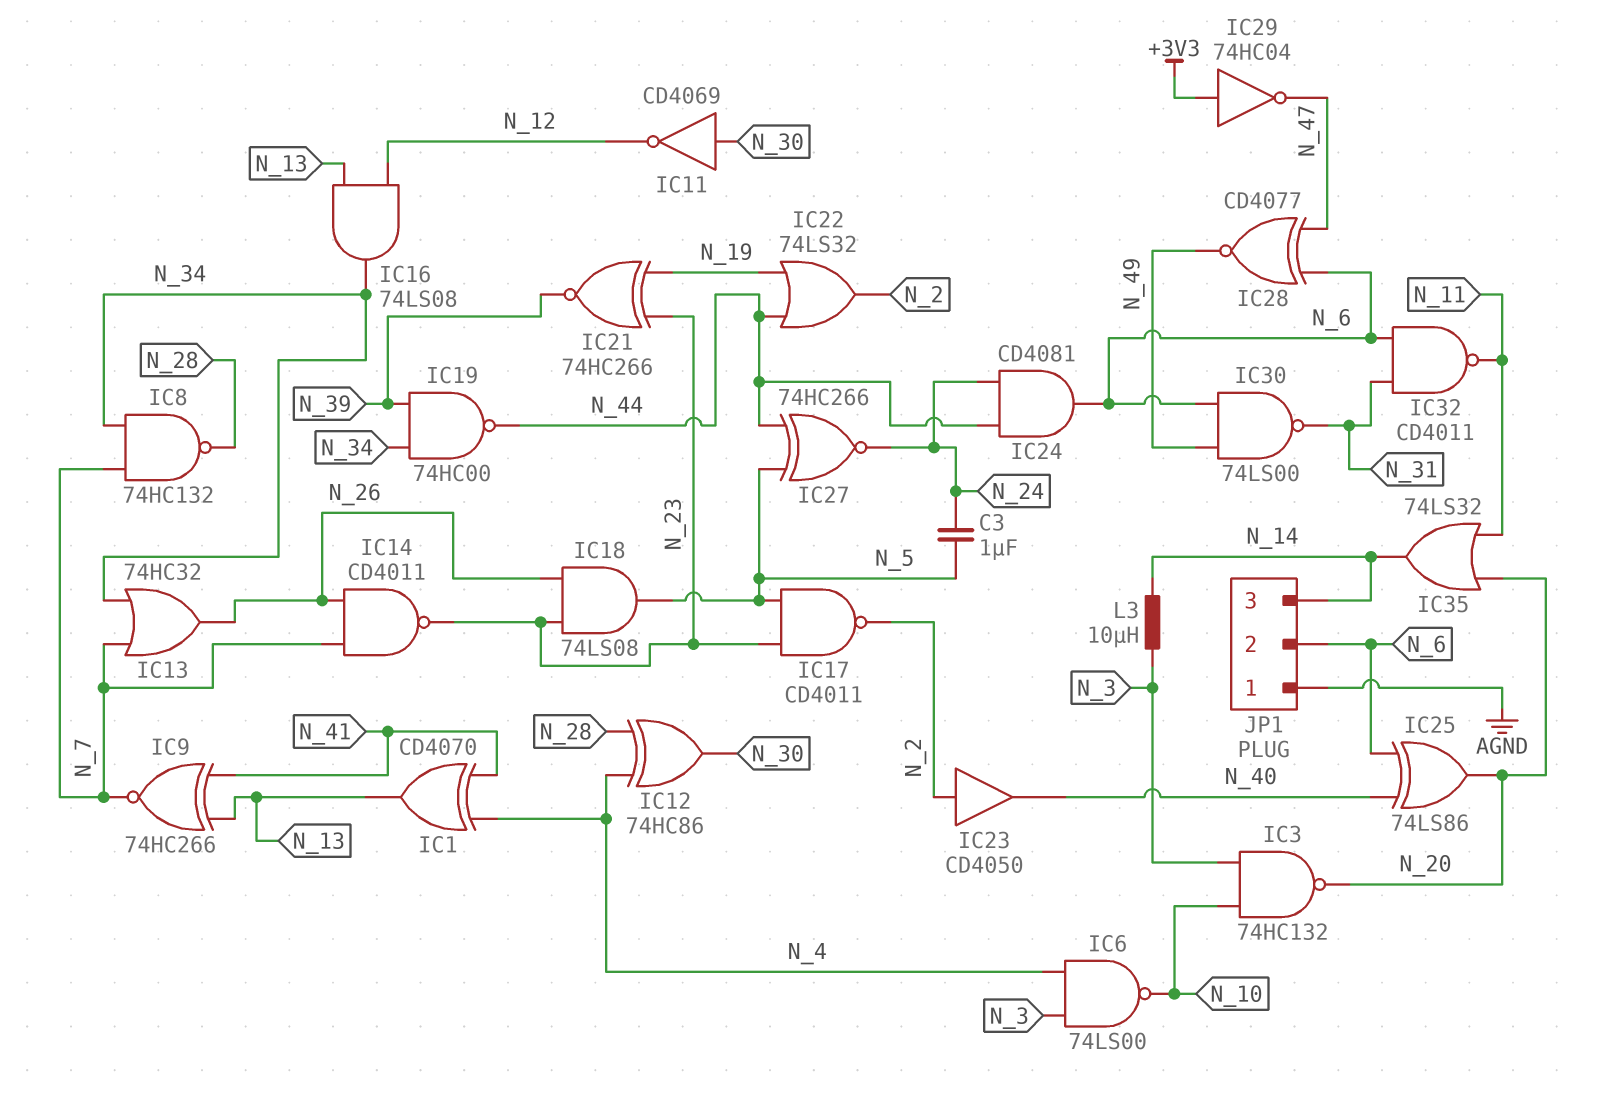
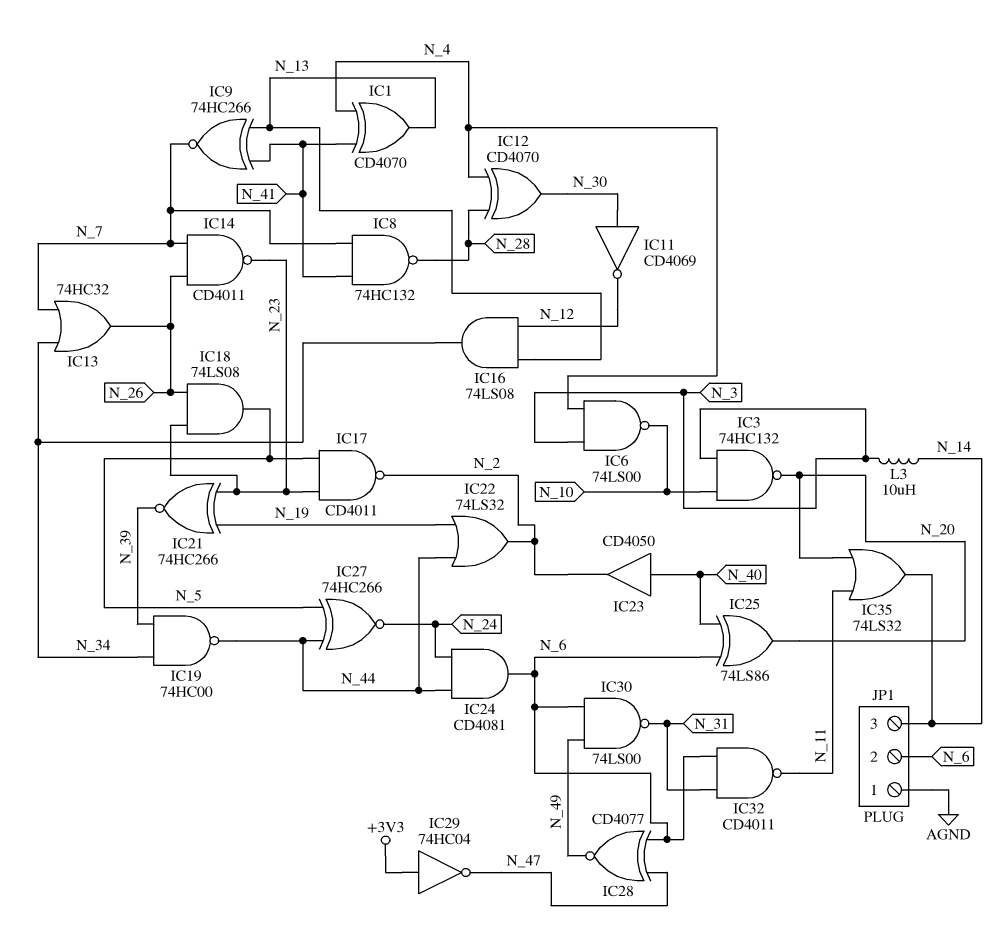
C3: 1uF (N_5, N_24) -> none
IC8: NAND 74HC132 (in N_7, in N_34, out N_28) -> NAND 74HC132 (in N_7, in N_41, out N_28)
IC12: XOR 74HC86 (in N_4, in N_28, out N_30) -> XOR CD4070 (in N_4, in N_28, out N_30)
IC23: buffer CD4050 (in N_2, out N_40) -> buffer CD4050 (in N_40, out N_2)

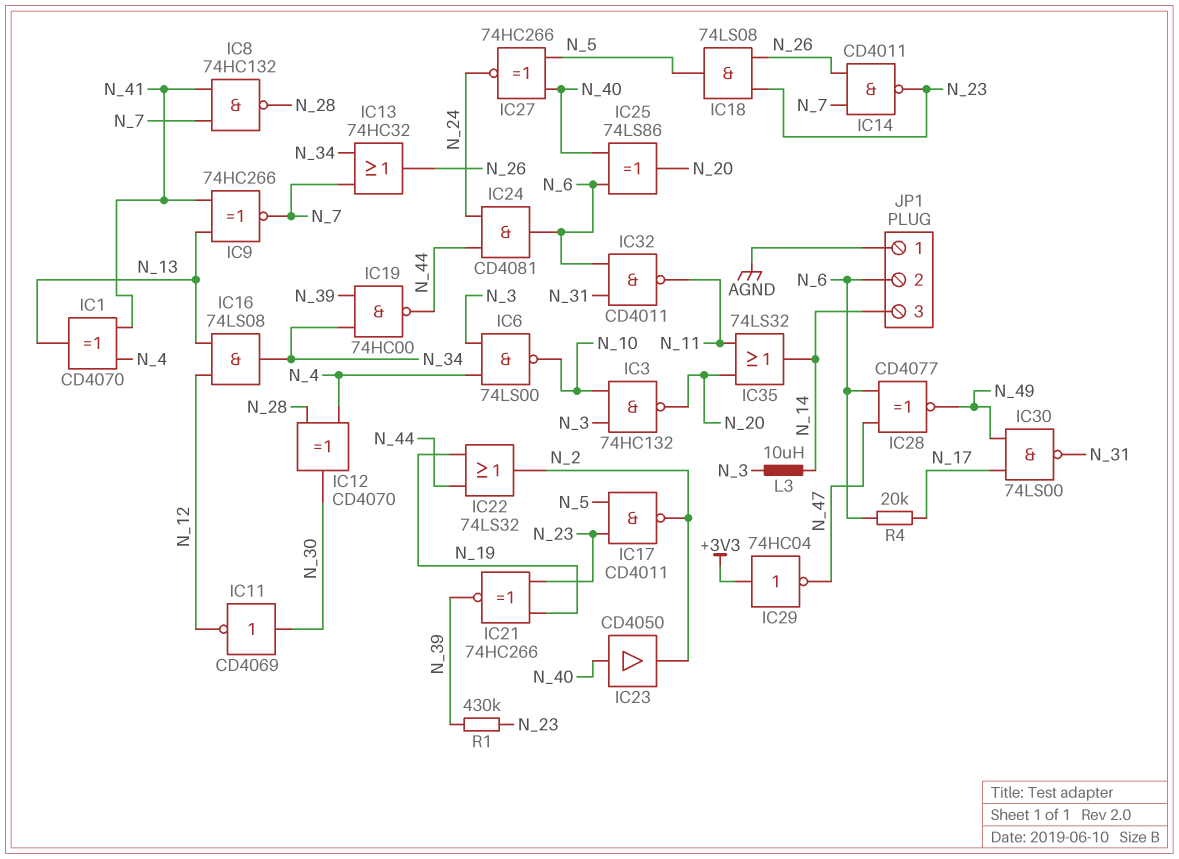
IC27: XNOR 74HC266 (in N_5, in N_44, out N_24) -> XNOR 74HC266 (in N_5, in N_40, out N_24)
IC30: NAND 74LS00 (in N_6, in N_49, out N_31) -> NAND 74LS00 (in N_17, in N_49, out N_31)
R1: none -> 430k (N_23, N_39)
R4: none -> 20k (N_6, N_17)

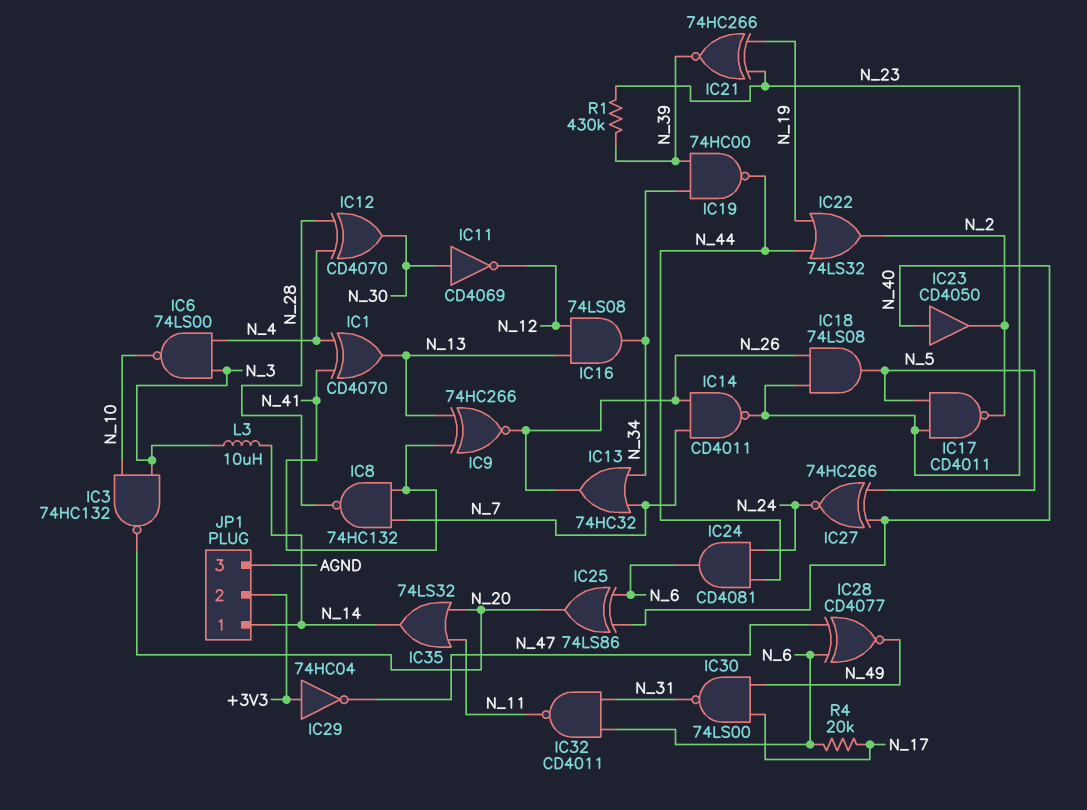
IC9: XNOR 74HC266 (in N_13, in N_41, out N_7) -> XNOR 74HC266 (in N_13, in N_41, out N_26)
JP1 pin 1: AGND -> N_14
JP1 pin 2: N_6 -> +3V3
JP1 pin 3: N_14 -> AGND

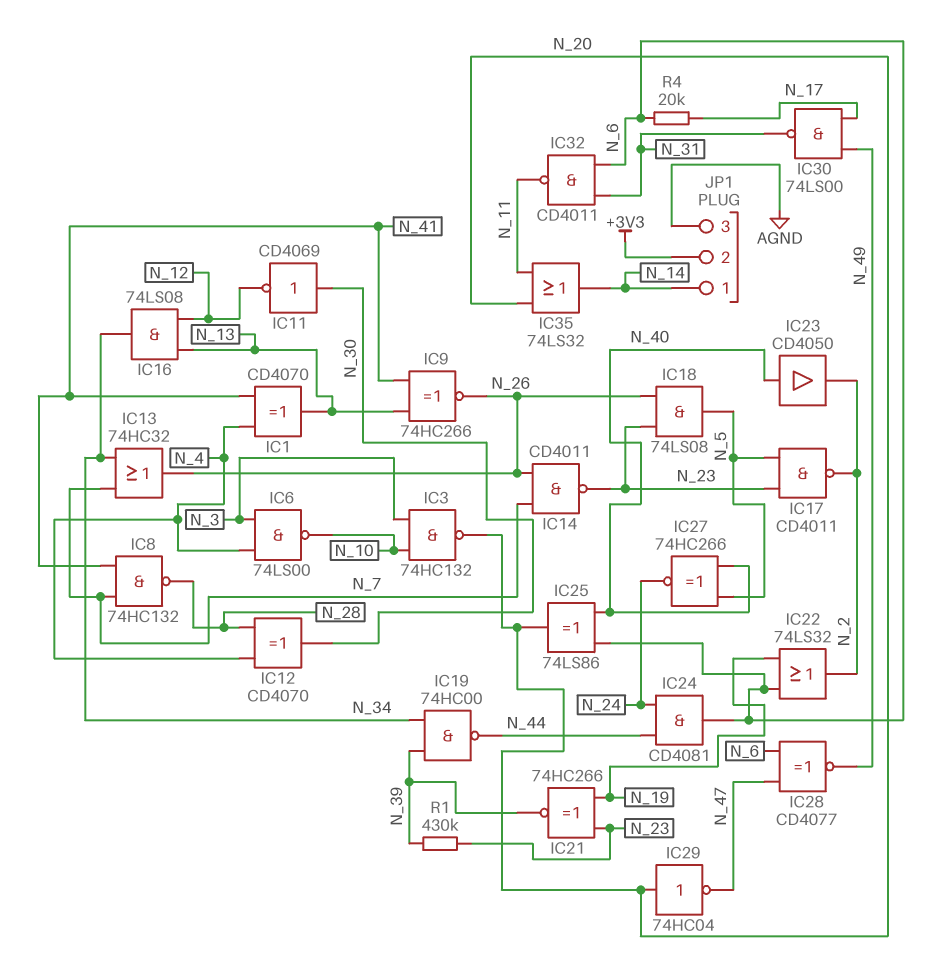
IC22: OR 74LS32 (in N_19, in N_44, out N_2) -> OR 74LS32 (in N_6, in N_19, out N_2)
IC29: NOT 74HC04 (in +3V3, out N_47) -> NOT 74HC04 (in N_20, out N_47)
L3: 10uH (N_3, N_14) -> none

